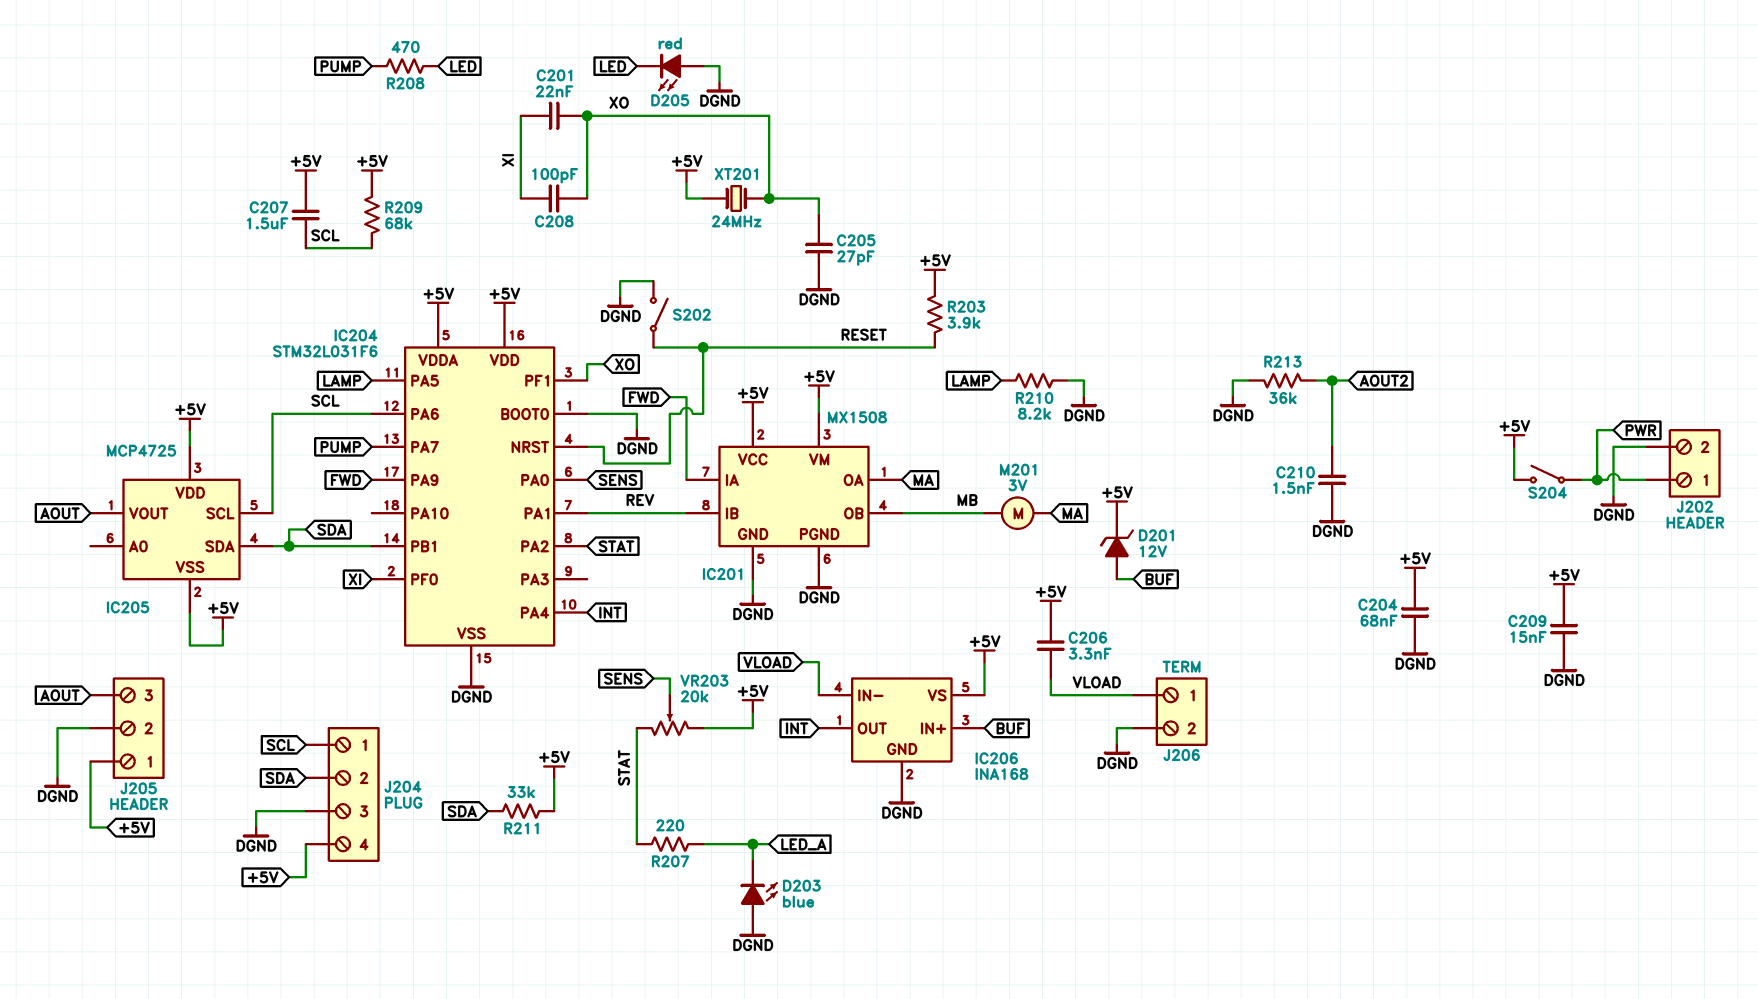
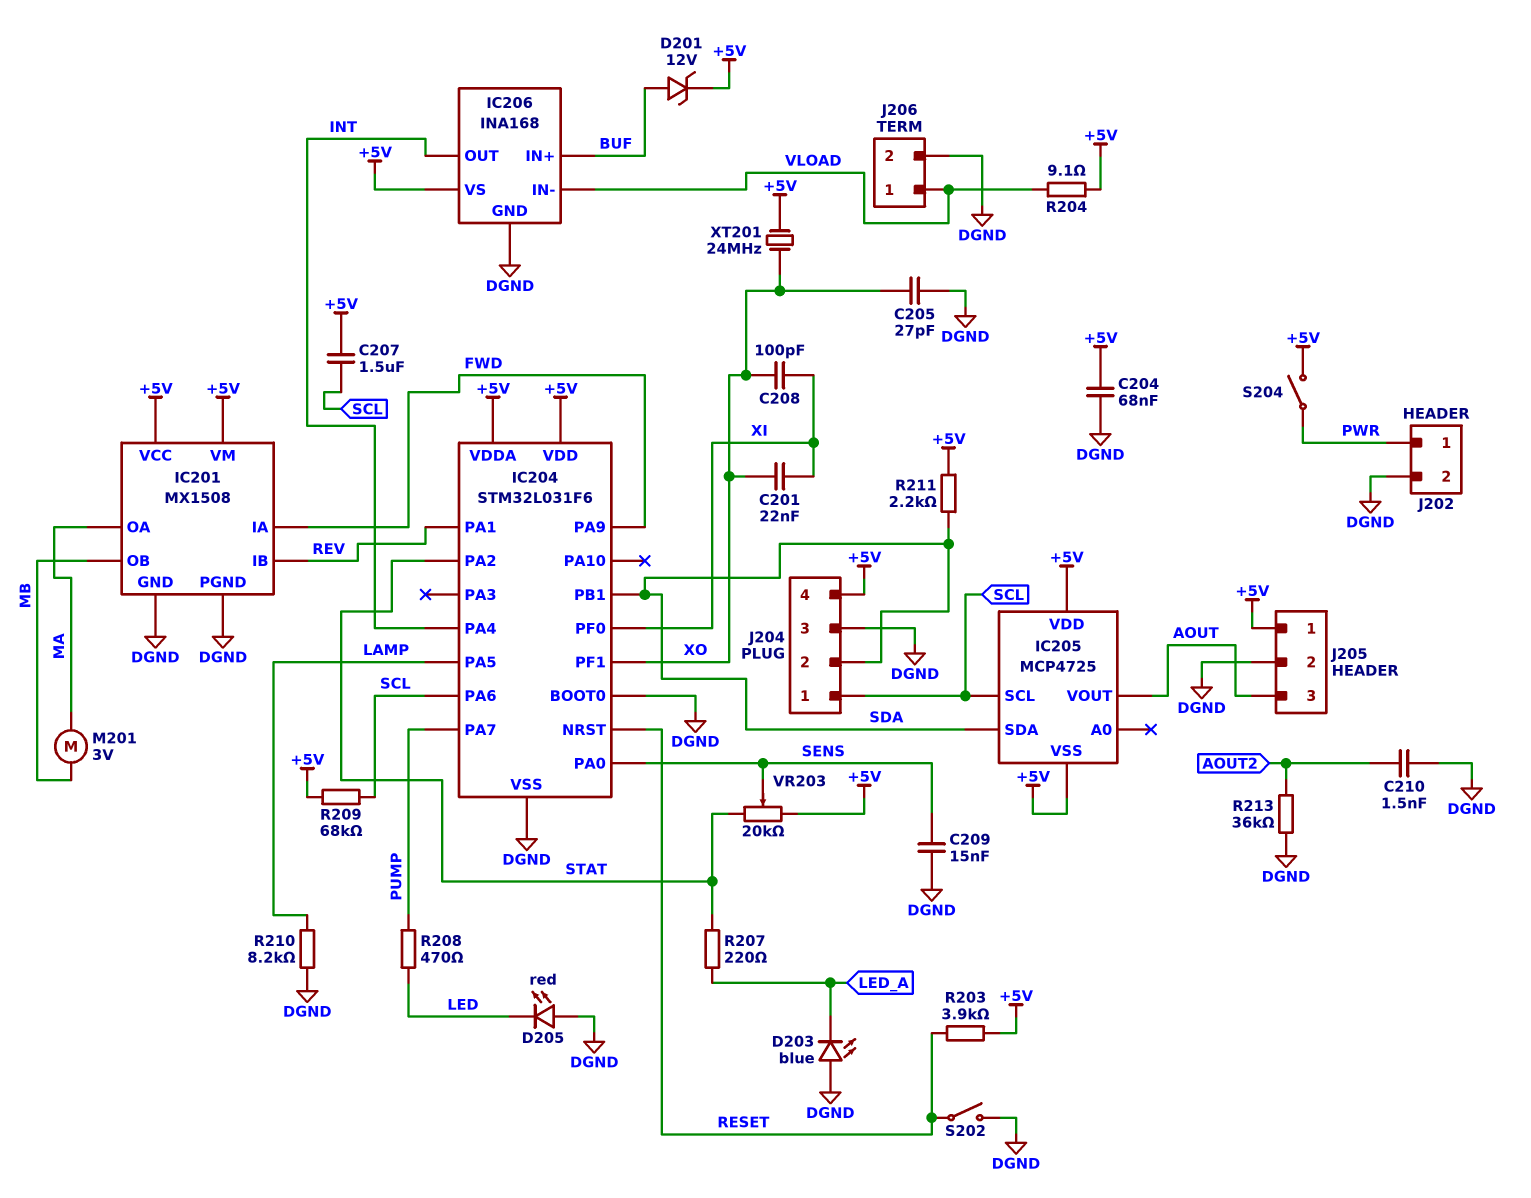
C206: 3.3nF (+5V, VLOAD) -> none
C209: 15nF (+5V, DGND) -> 15nF (DGND, SENS)
R204: none -> 9.1 (+5V, VLOAD)
R211: 33k (+5V, SDA) -> 2.2k (+5V, SDA)

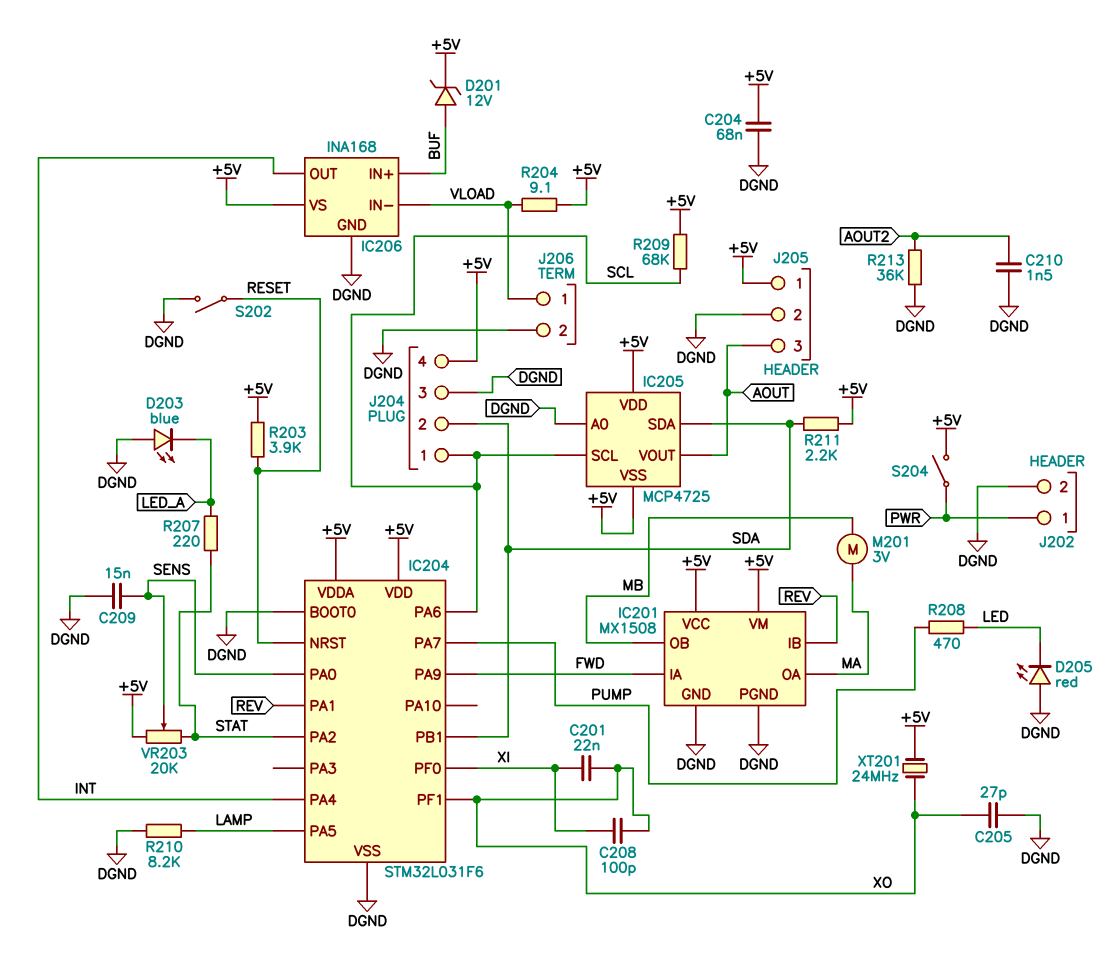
C207: 1.5uF (+5V, SCL) -> none
IC205 pin A0: none -> DGND

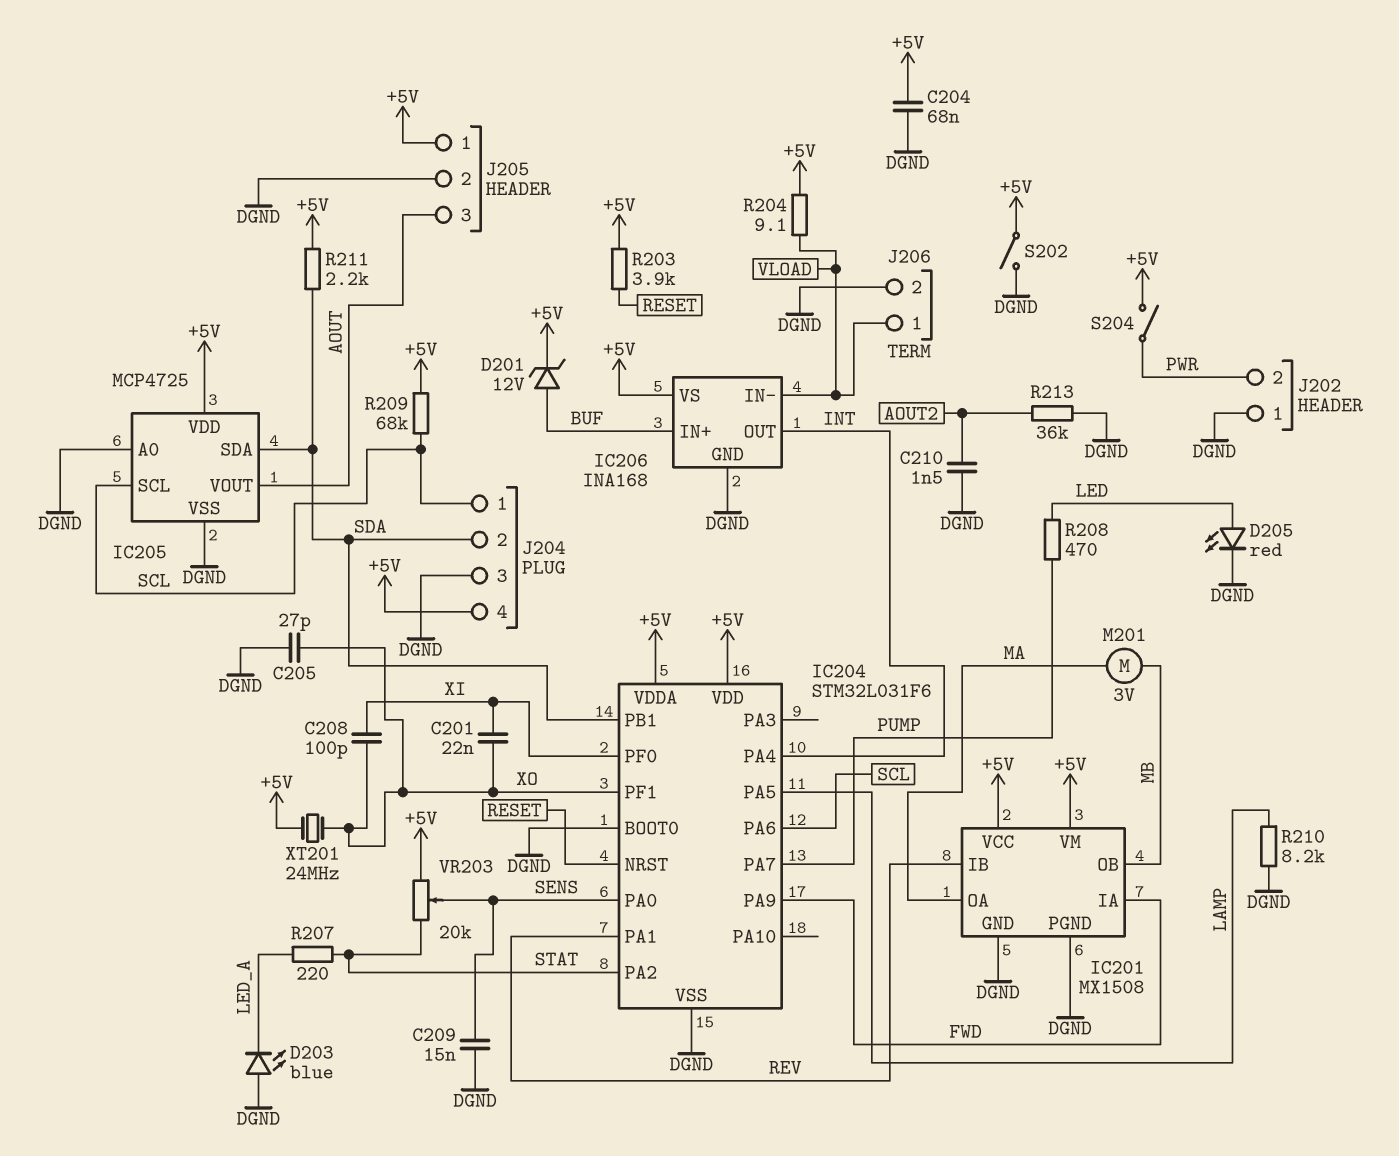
D205: LED red (A DGND, K LED) -> LED red (A LED, K DGND)
IC205 pin VSS: +5V -> DGND
J202 pin 1: PWR -> DGND
J202 pin 2: DGND -> PWR
S202: switch (DGND, RESET) -> switch (+5V, DGND)

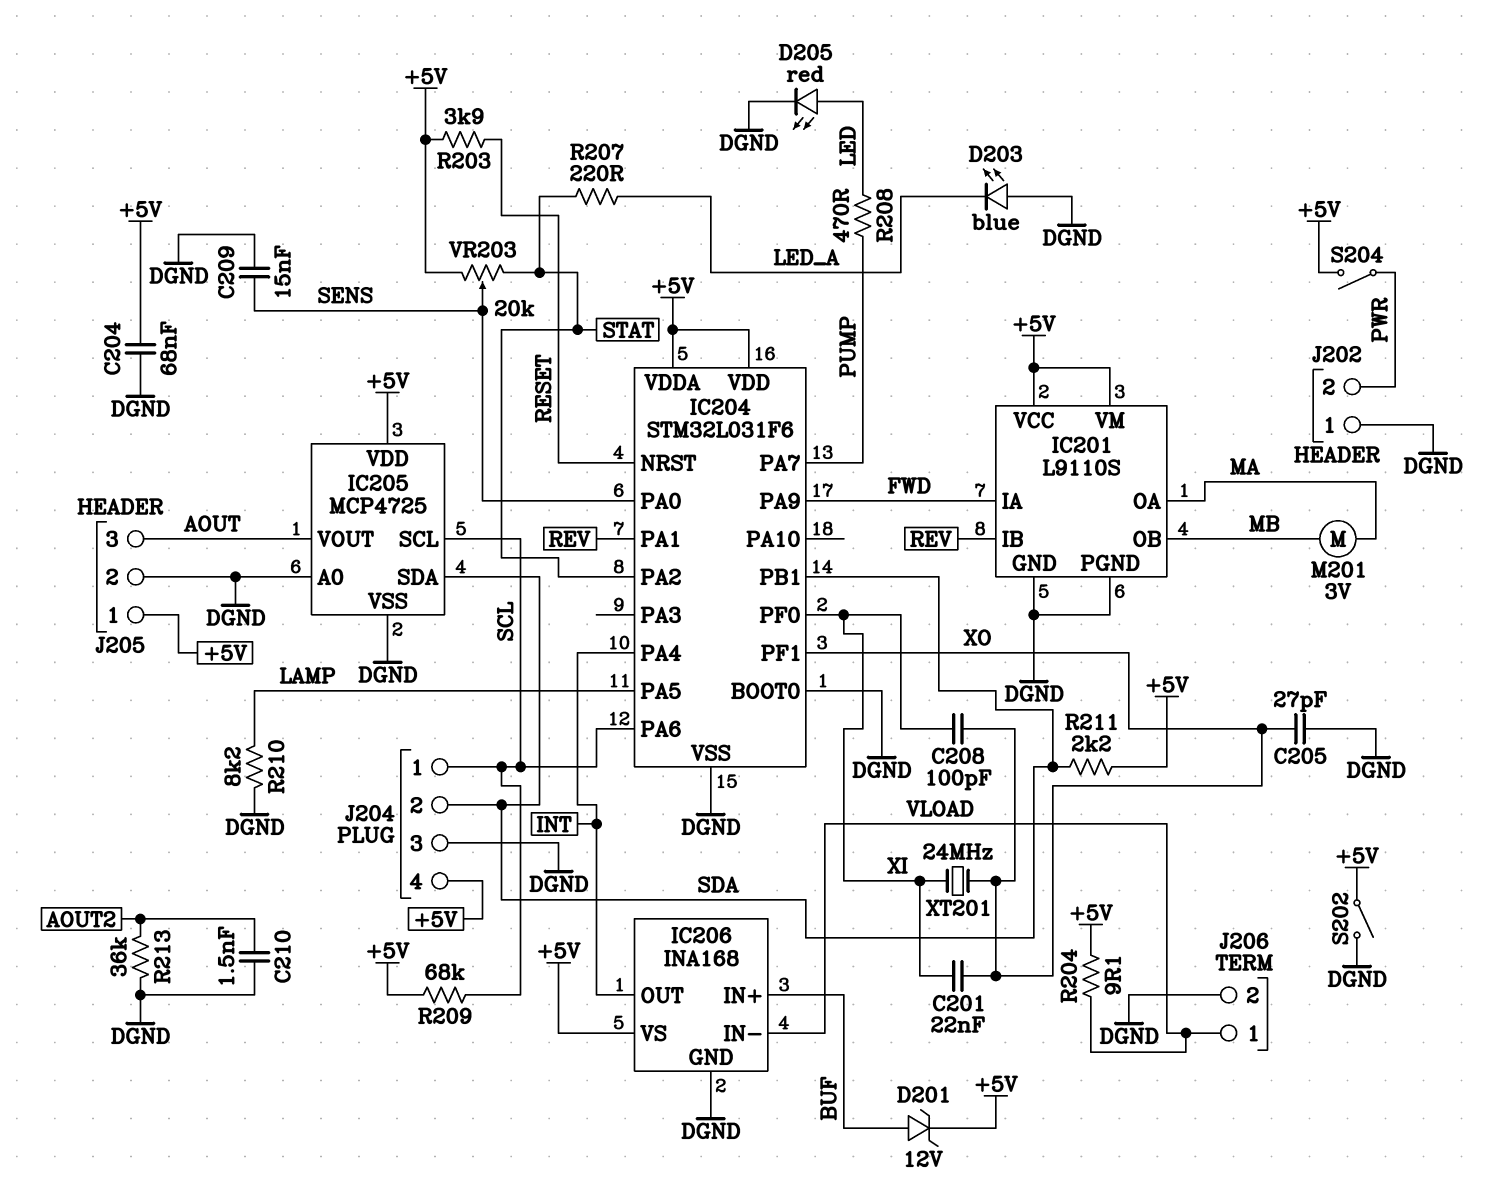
IC201: MX1508 -> L9110S
XT201: 24MHz (+5V, XO) -> 24MHz (XI, XO)

